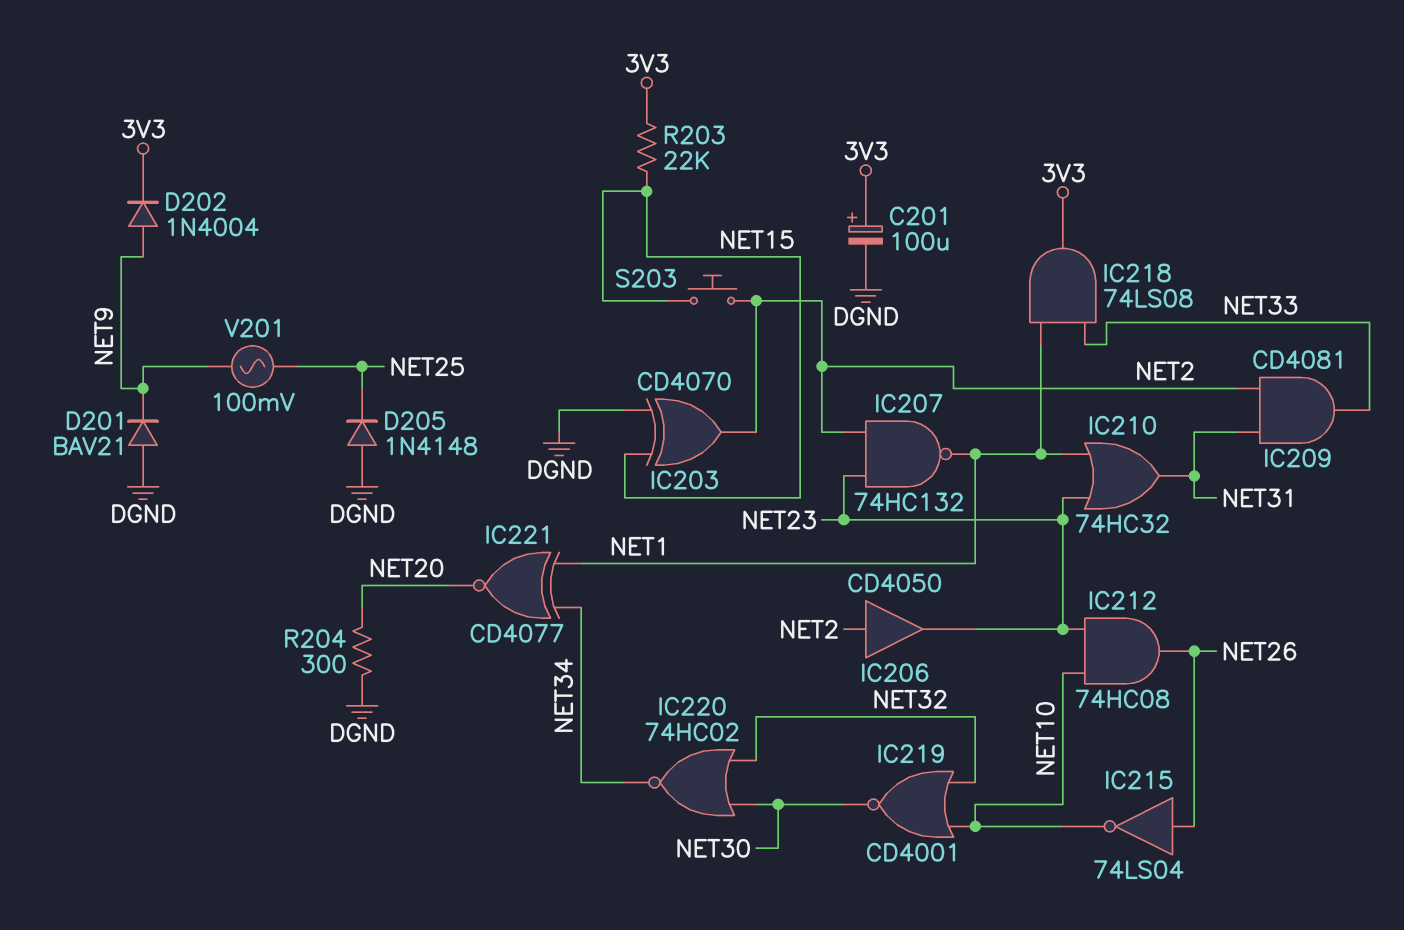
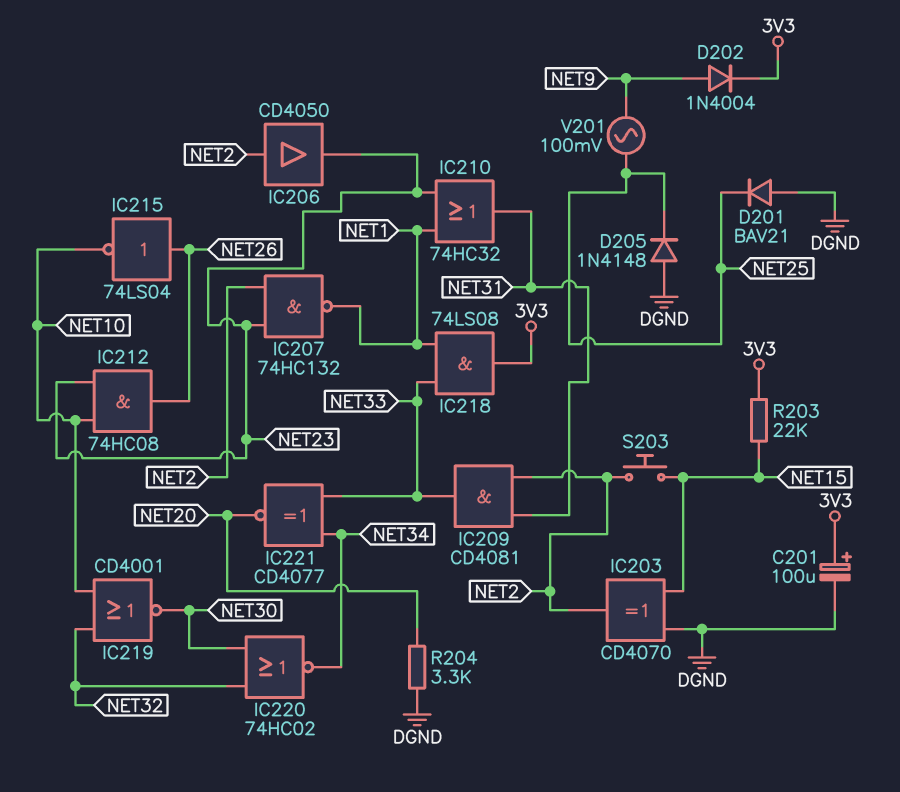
D201: diode BAV21 (A DGND, K NET9) -> diode BAV21 (A DGND, K NET25)
IC221: XNOR CD4077 (in NET1, in NET34, out NET20) -> XNOR CD4077 (in NET33, in NET34, out NET20)
R204: 300 (DGND, NET20) -> 3.3k (DGND, NET20)

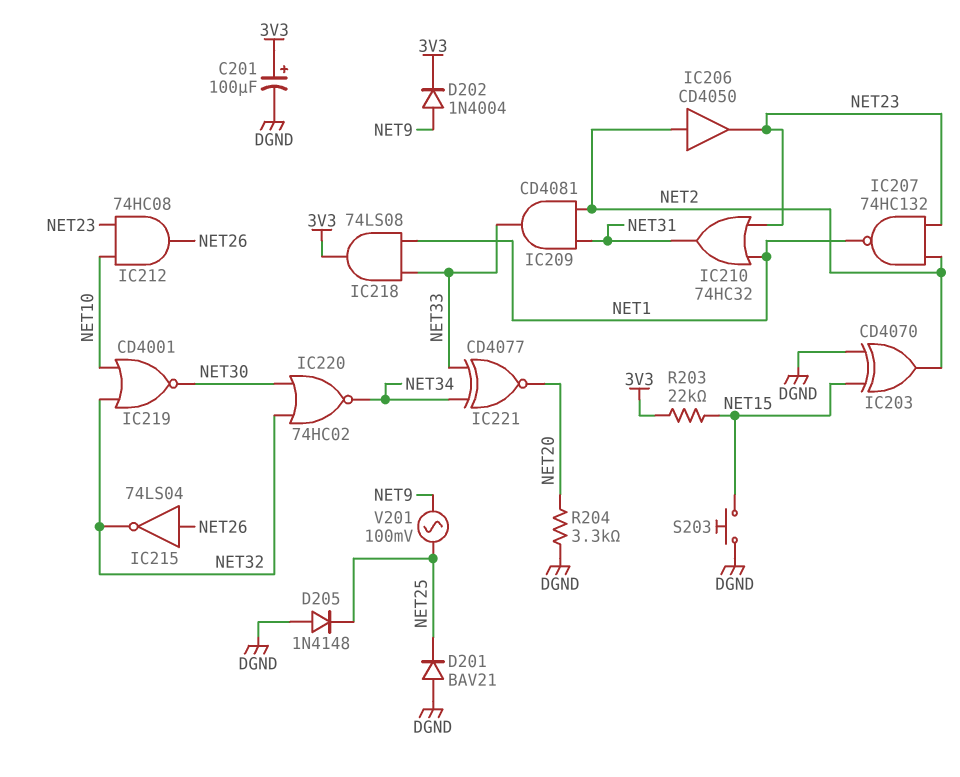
IC215: NOT 74LS04 (in NET26, out NET10) -> NOT 74LS04 (in NET26, out NET32)
S203: button (NET2, NET15) -> button (DGND, NET15)

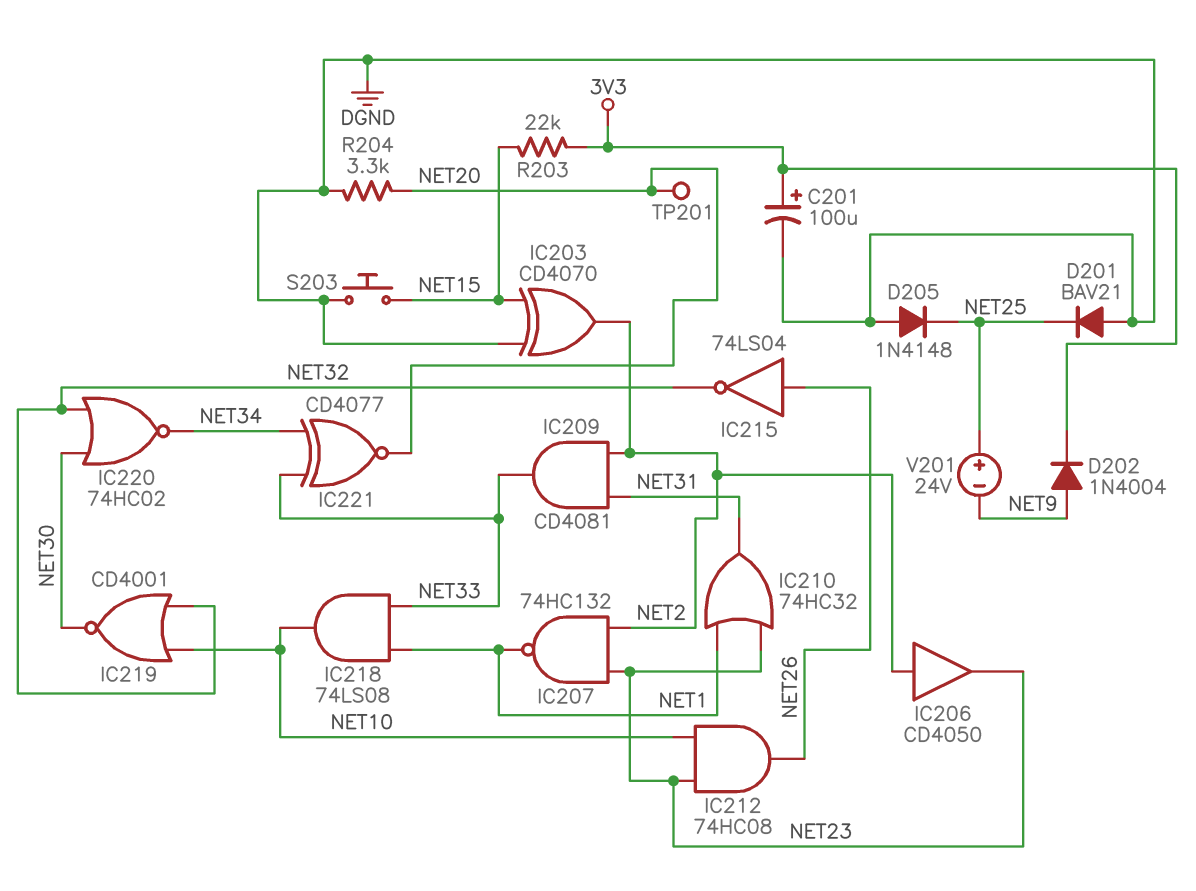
IC218: AND 74LS08 (in NET1, in NET33, out 3V3) -> AND 74LS08 (in NET1, in NET33, out NET10)
TP201: none -> test point (NET20)
V201: AC 100mV (NET9, NET25) -> 24V (plus NET25, minus NET9)

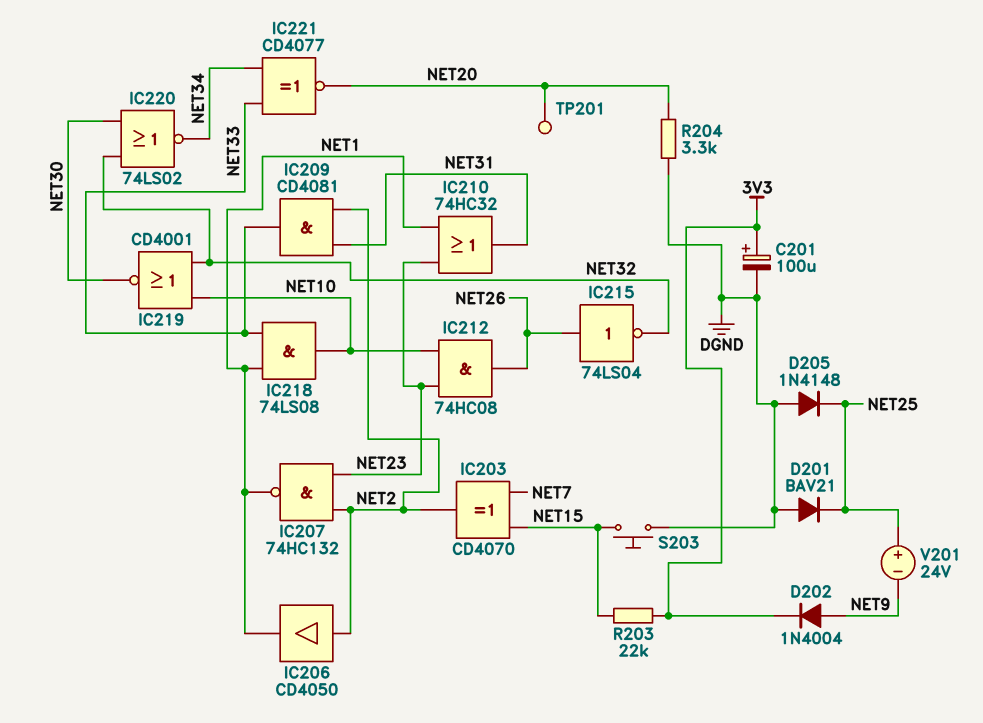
IC203: XOR CD4070 (in DGND, in NET15, out NET2) -> XOR CD4070 (in NET7, in NET15, out NET2)
IC206: buffer CD4050 (in NET2, out NET23) -> buffer CD4050 (in NET2, out NET1)
IC220: NOR 74HC02 (in NET30, in NET32, out NET34) -> NOR 74LS02 (in NET30, in NET32, out NET34)

